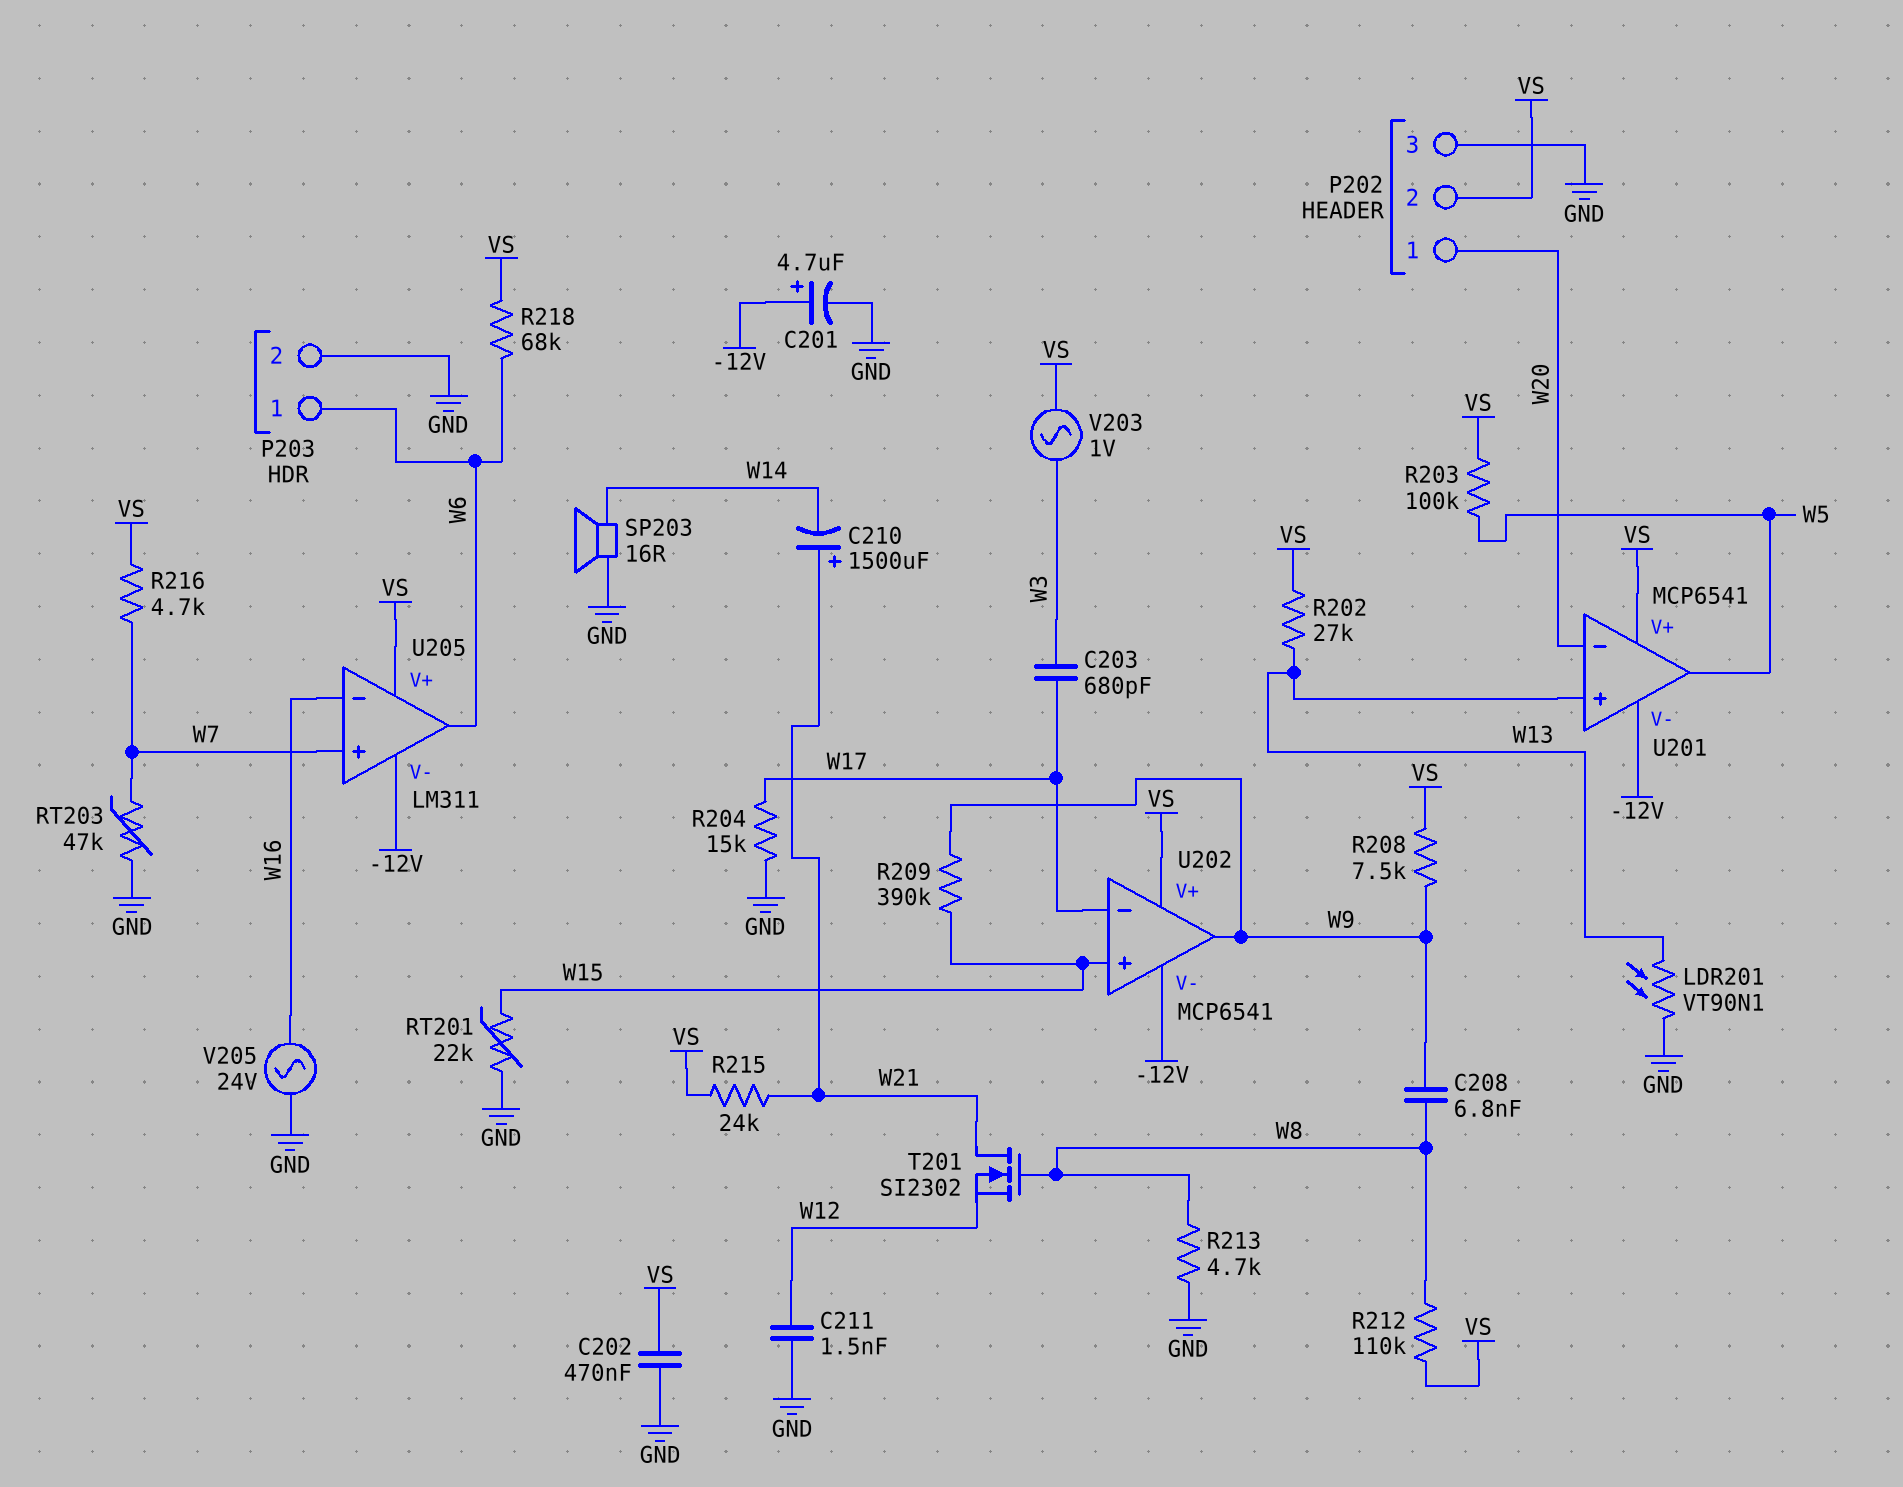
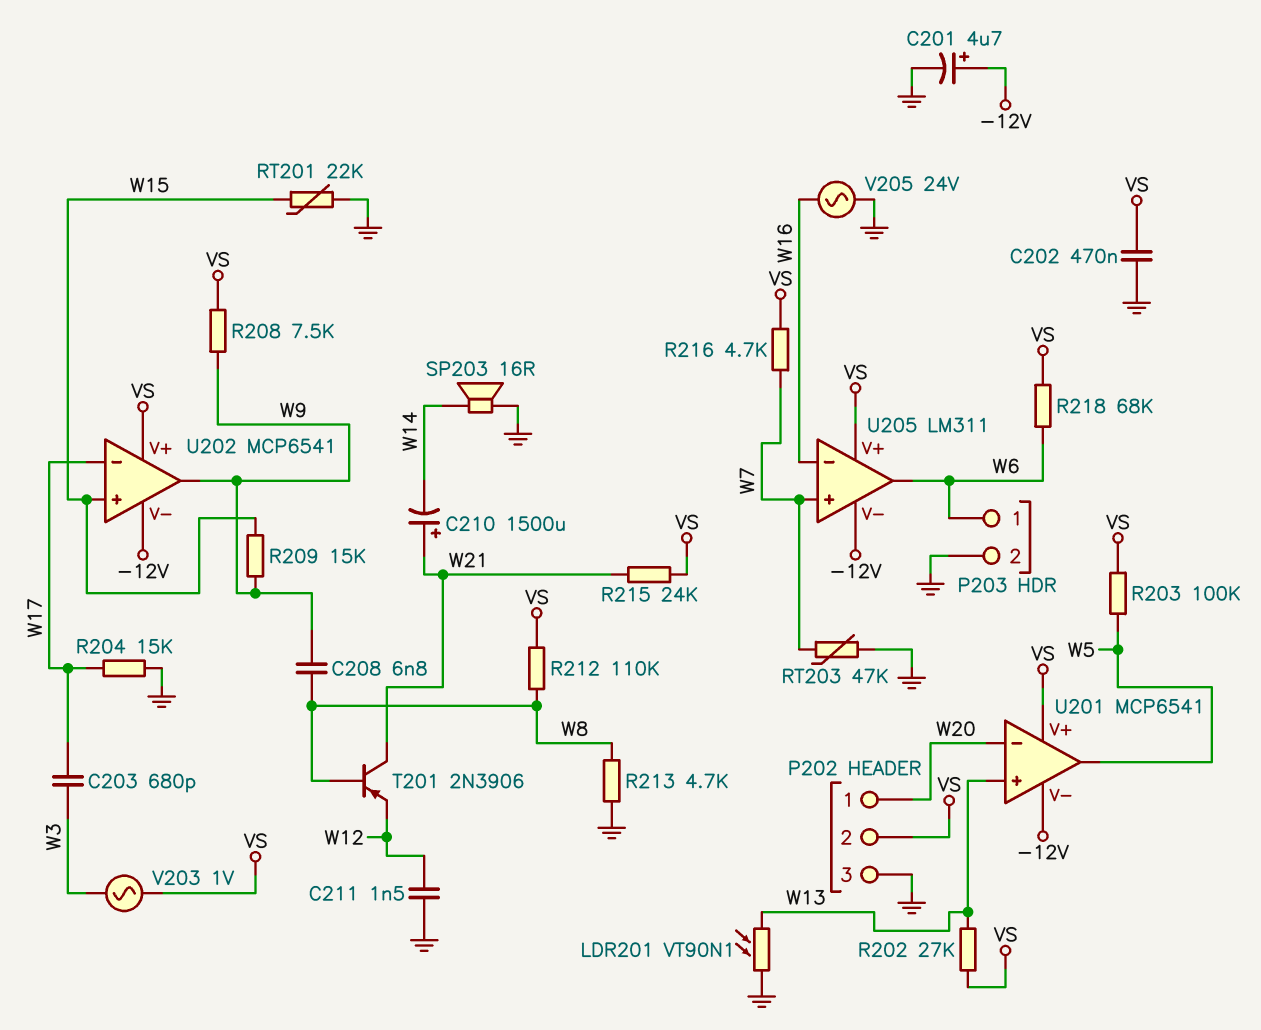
R209: 390k (W9, W15) -> 15k (W9, W15)
T201: NMOS SI2302 (G W8, D W21, S W12) -> PNP 2N3906 (B W8, C W21, E W12)

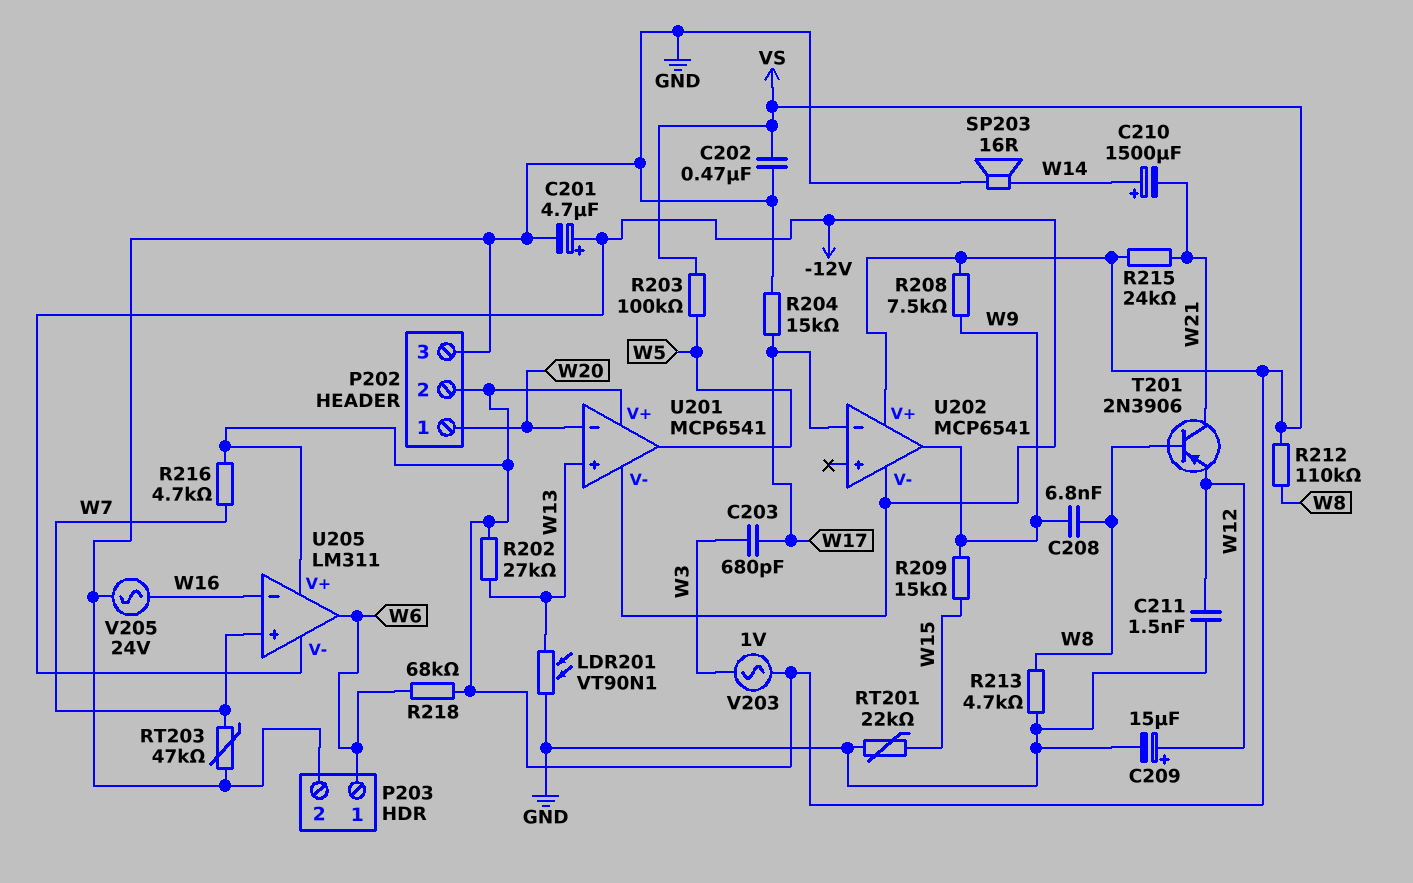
C209: none -> 15uF (plus W12, minus GND)
C210: 1500uF (plus W21, minus W14) -> 1500uF (plus W14, minus W21)
U202 pin in+: W15 -> none

